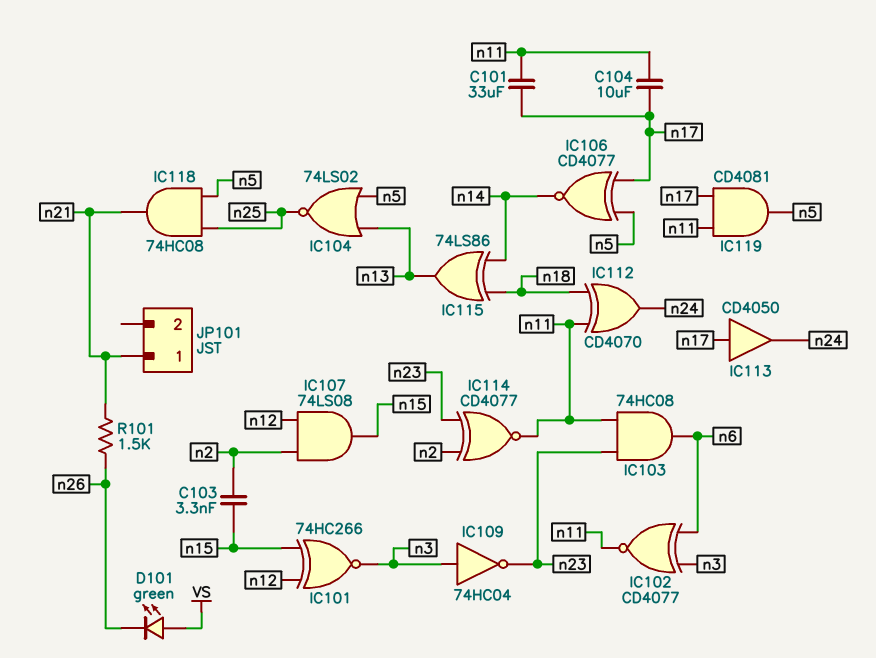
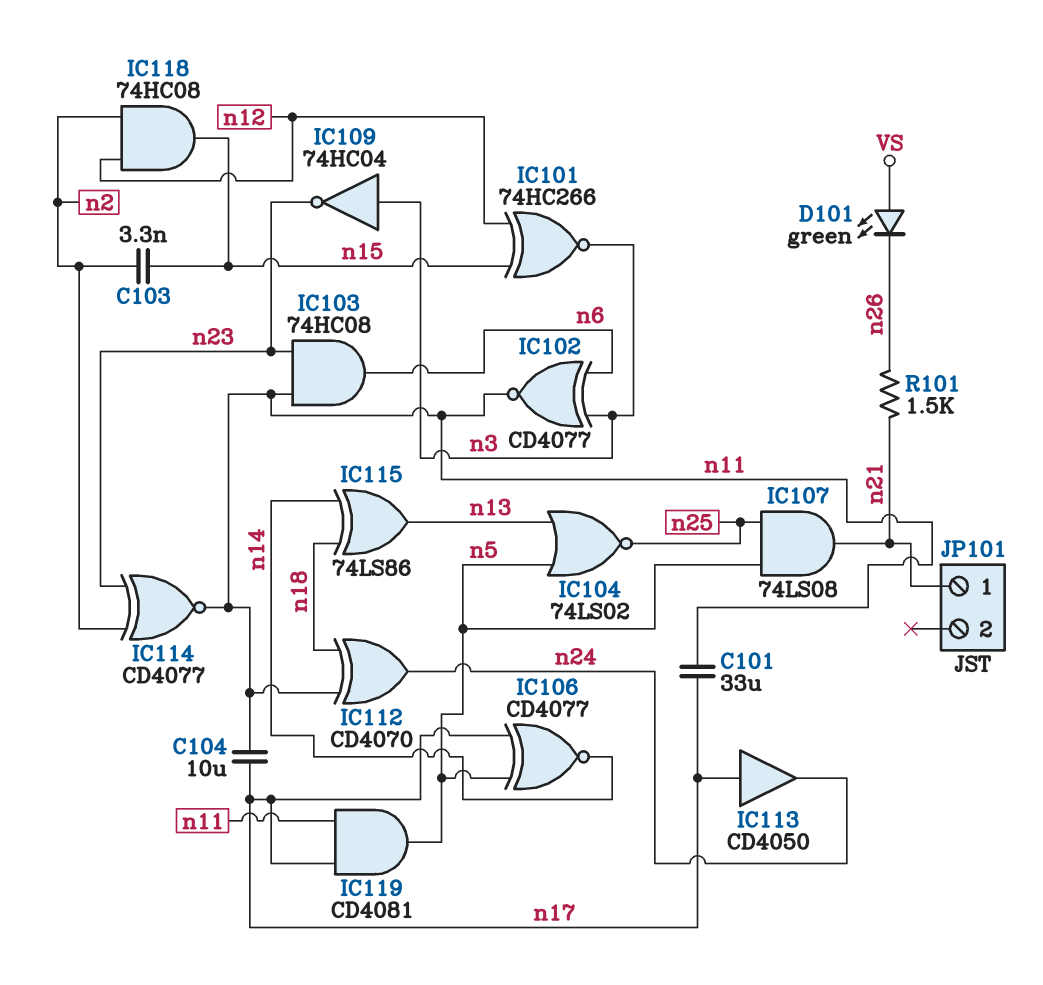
IC107: AND 74LS08 (in n2, in n12, out n15) -> AND 74LS08 (in n5, in n25, out n21)
IC118: AND 74HC08 (in n5, in n25, out n21) -> AND 74HC08 (in n2, in n12, out n15)

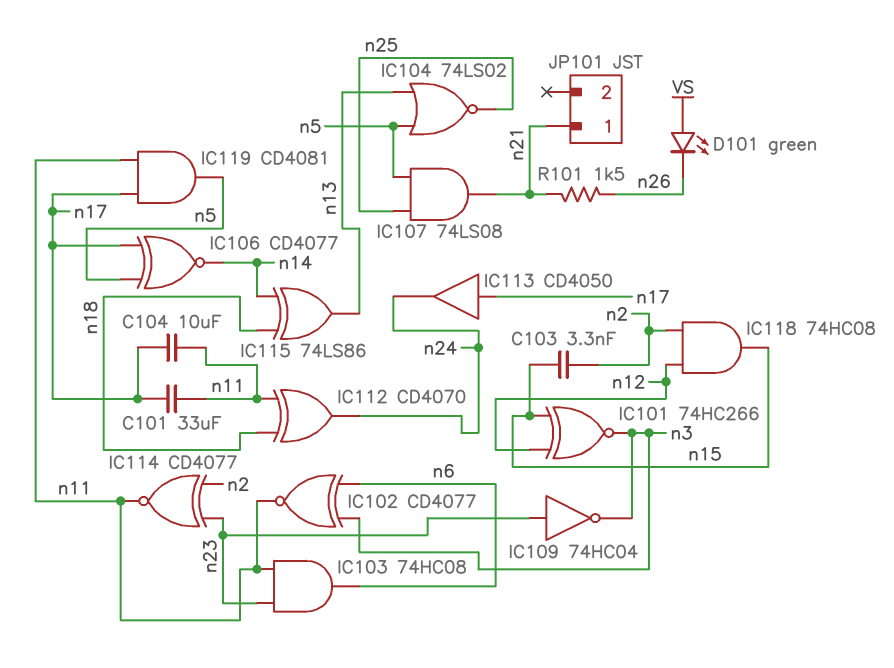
IC109: NOT 74HC04 (in n3, out n23) -> NOT 74HC04 (in n23, out n3)

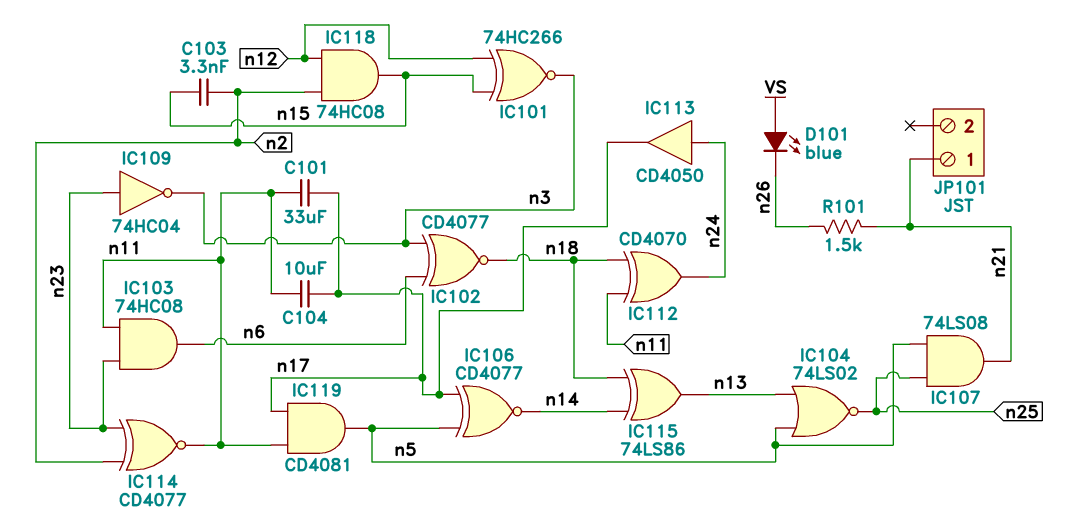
D101: LED green (A VS, K n26) -> LED blue (A VS, K n26)
IC102: XNOR CD4077 (in n3, in n6, out n11) -> XNOR CD4077 (in n3, in n6, out n18)
IC113: buffer CD4050 (in n17, out n24) -> buffer CD4050 (in n24, out n17)

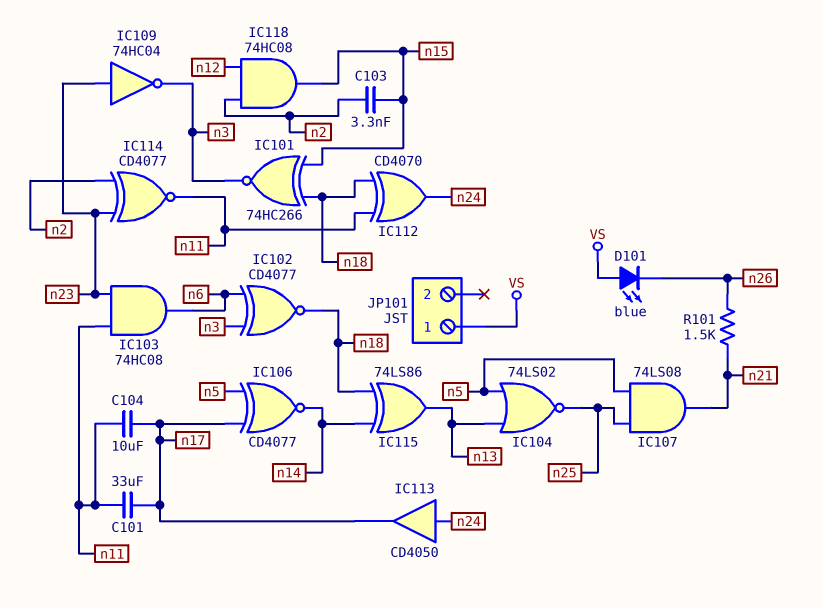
IC101: XNOR 74HC266 (in n12, in n15, out n3) -> XNOR 74HC266 (in n15, in n18, out n3)
IC119: AND CD4081 (in n11, in n17, out n5) -> none
JP101 pin 1: n21 -> VS

